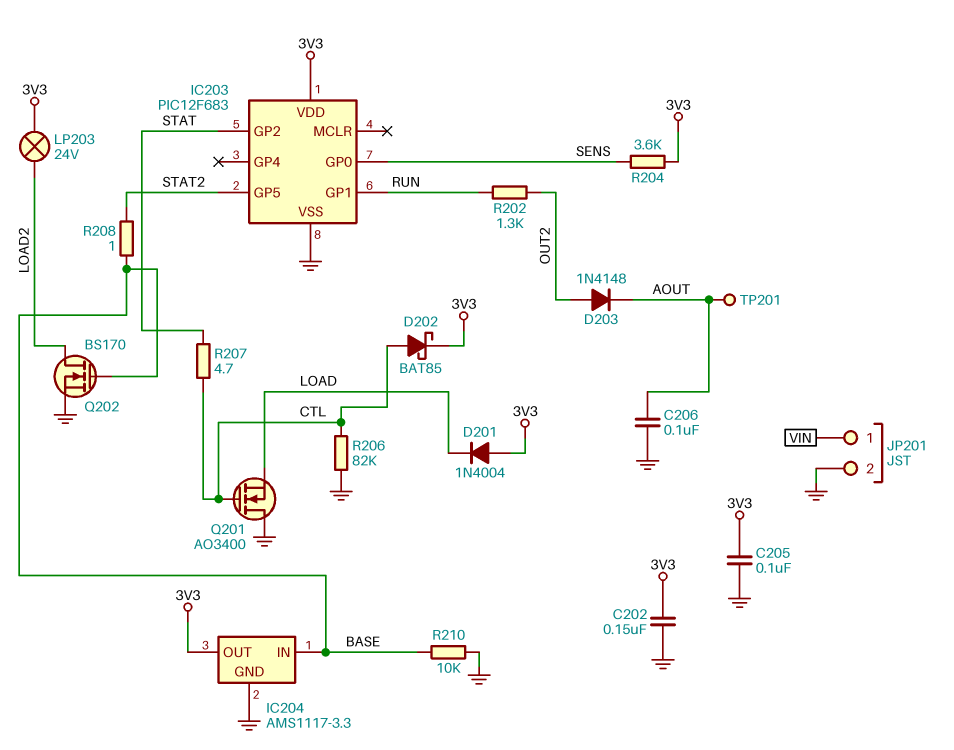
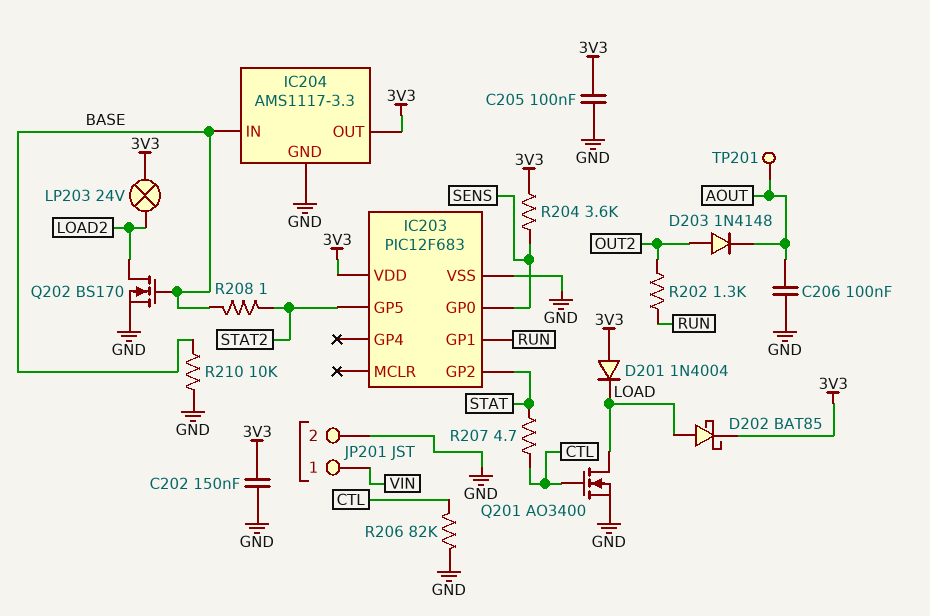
D202: schottky BAT85 (A CTL, K 3V3) -> schottky BAT85 (A LOAD, K 3V3)
Q201: NMOS AO3400 (G CTL, D GND, S LOAD) -> NMOS AO3400 (G CTL, D LOAD, S GND)

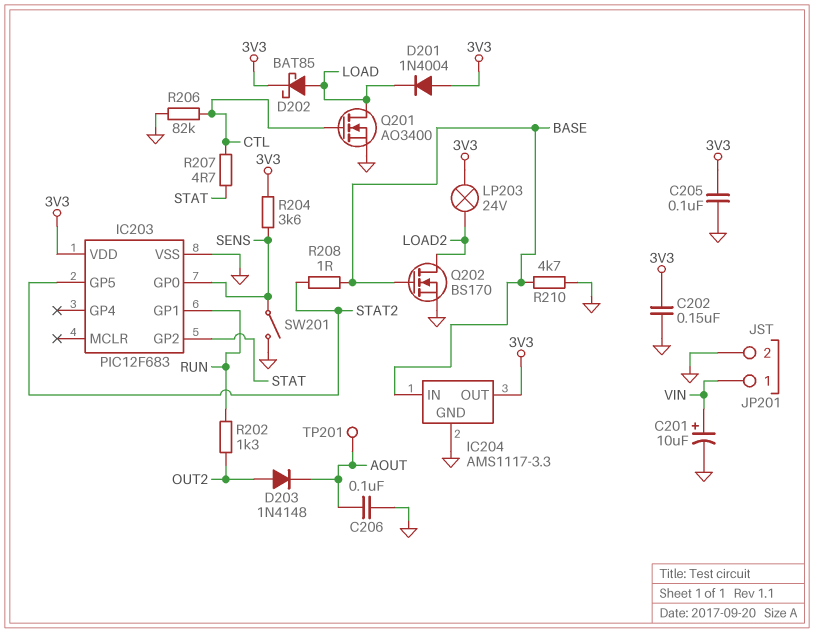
C201: none -> 10uF (plus VIN, minus GND)
R210: 10k (BASE, GND) -> 4.7k (BASE, GND)
SW201: none -> switch (GND, SENS)

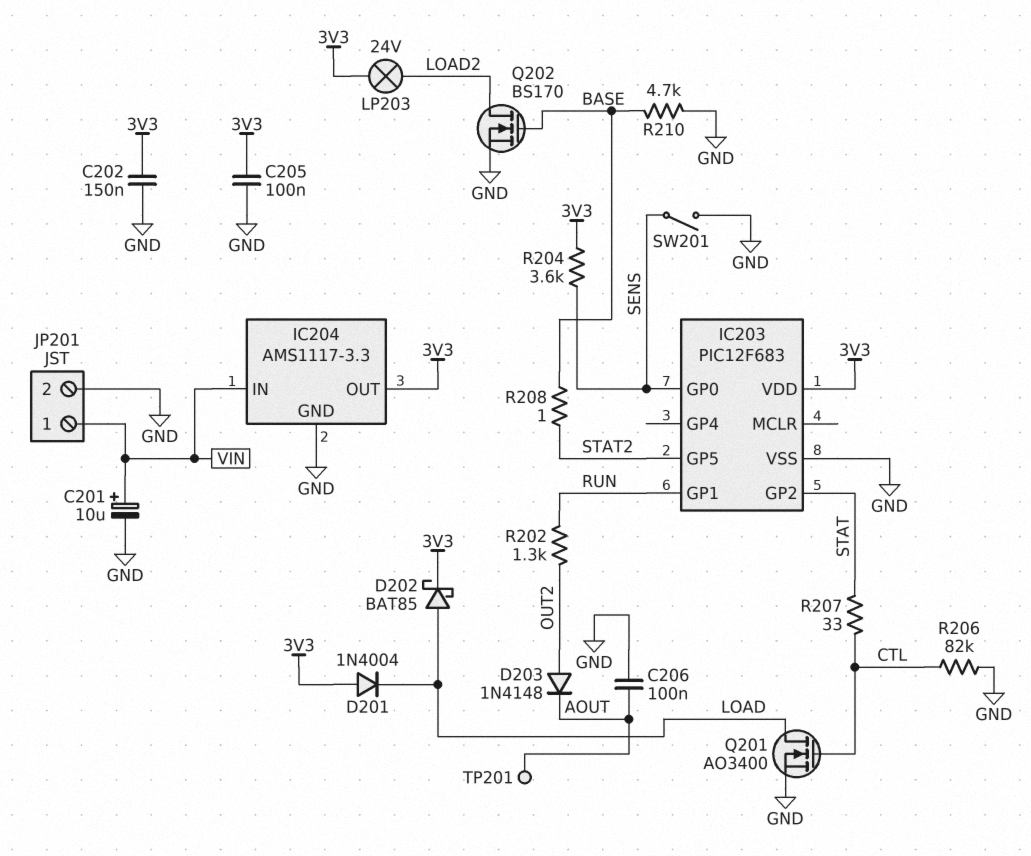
IC204 pin IN: BASE -> VIN
R207: 4.7 (CTL, STAT) -> 33 (CTL, STAT)

